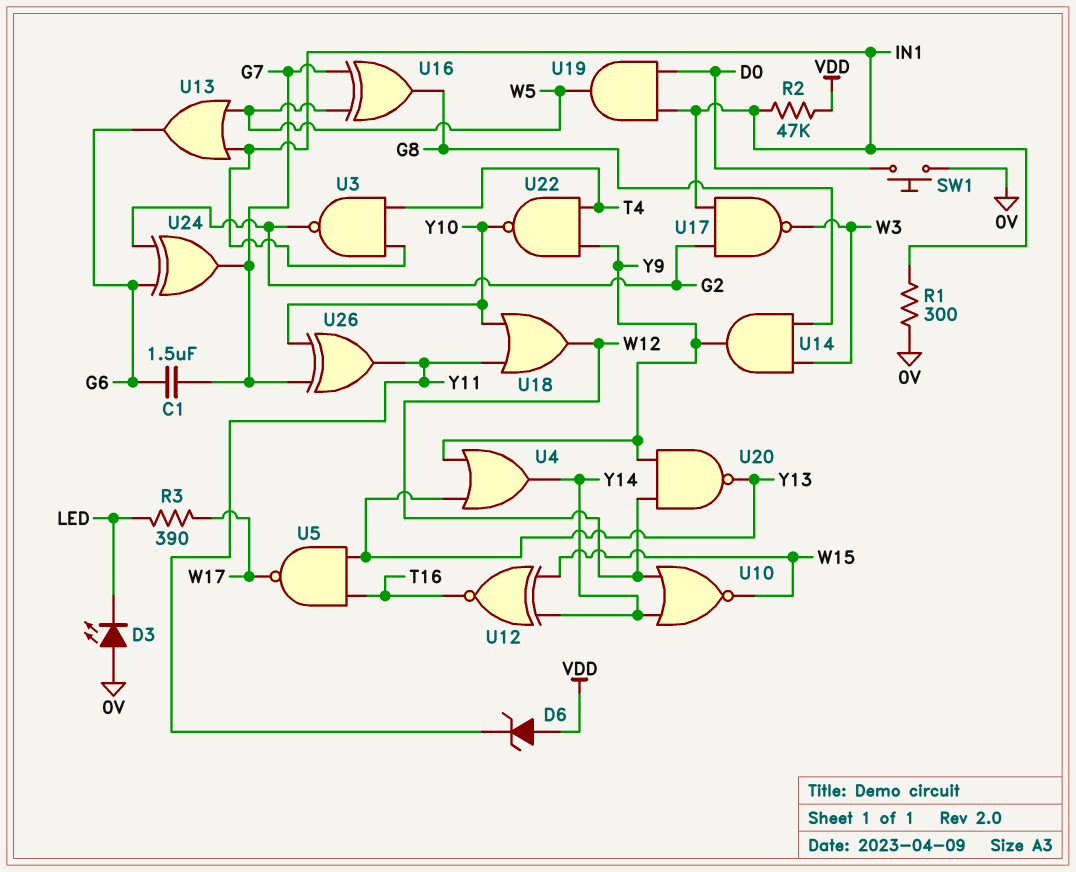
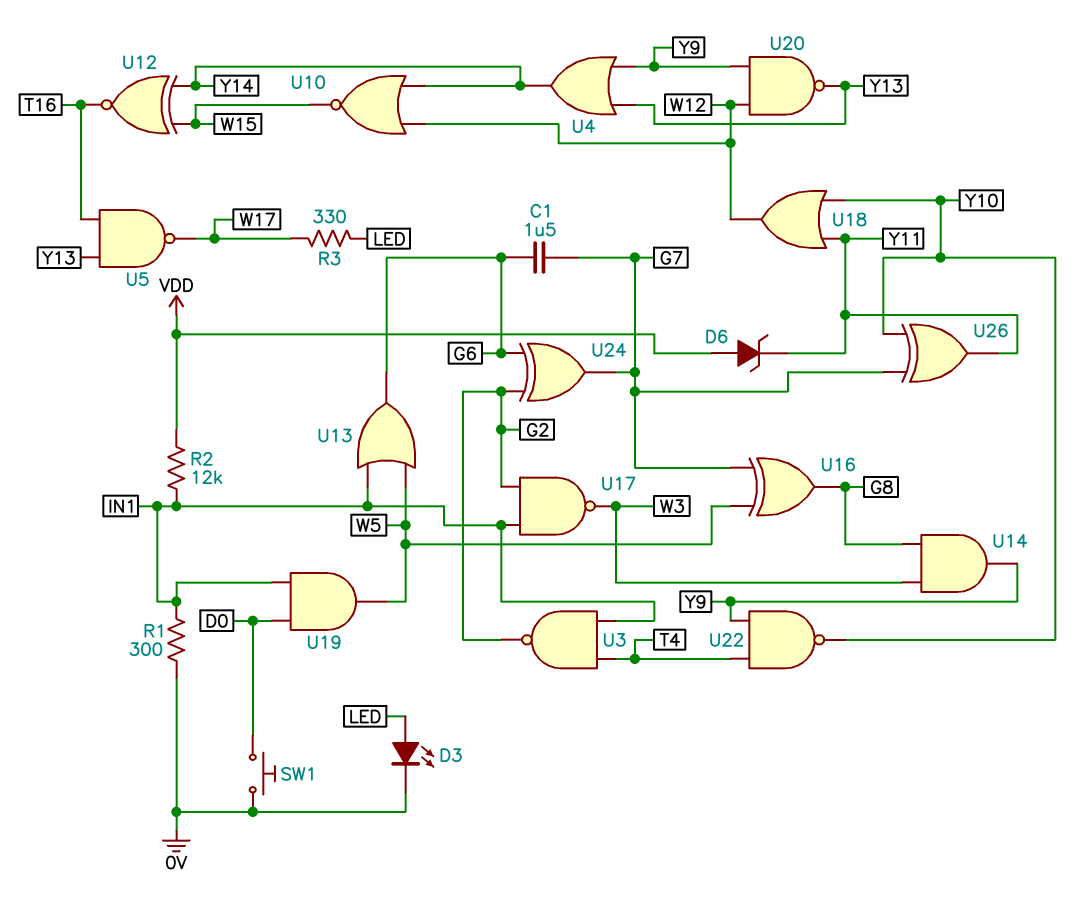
D3: LED (A 0V, K LED) -> LED (A LED, K 0V)
R2: 47k (IN1, VDD) -> 12k (IN1, VDD)
R3: 390 (LED, W17) -> 330 (LED, W17)

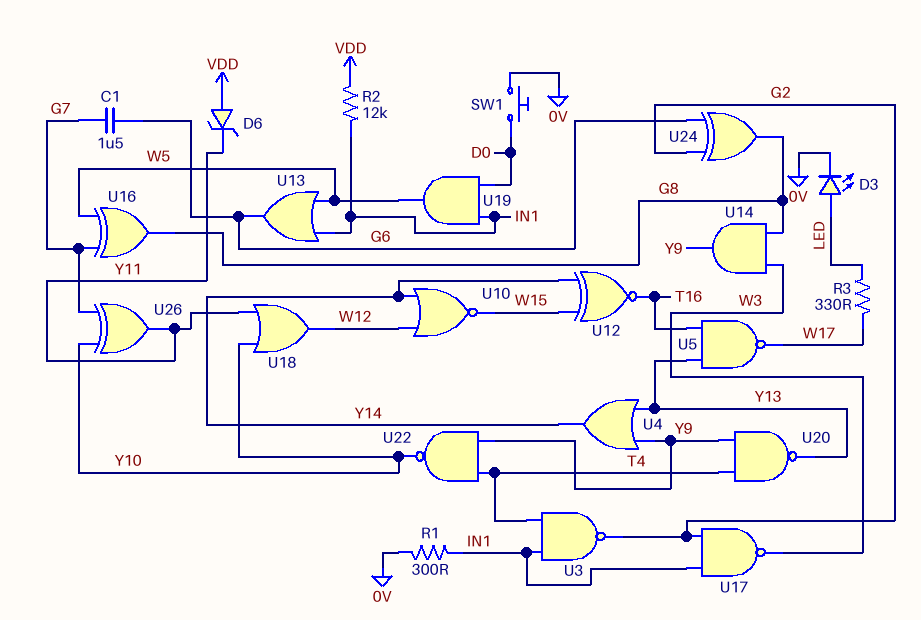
U20: NAND (in W12, in Y9, out Y13) -> NAND (in T4, in Y9, out Y13)
U24: XOR (in G2, in G6, out G7) -> XOR (in G2, in G6, out G8)

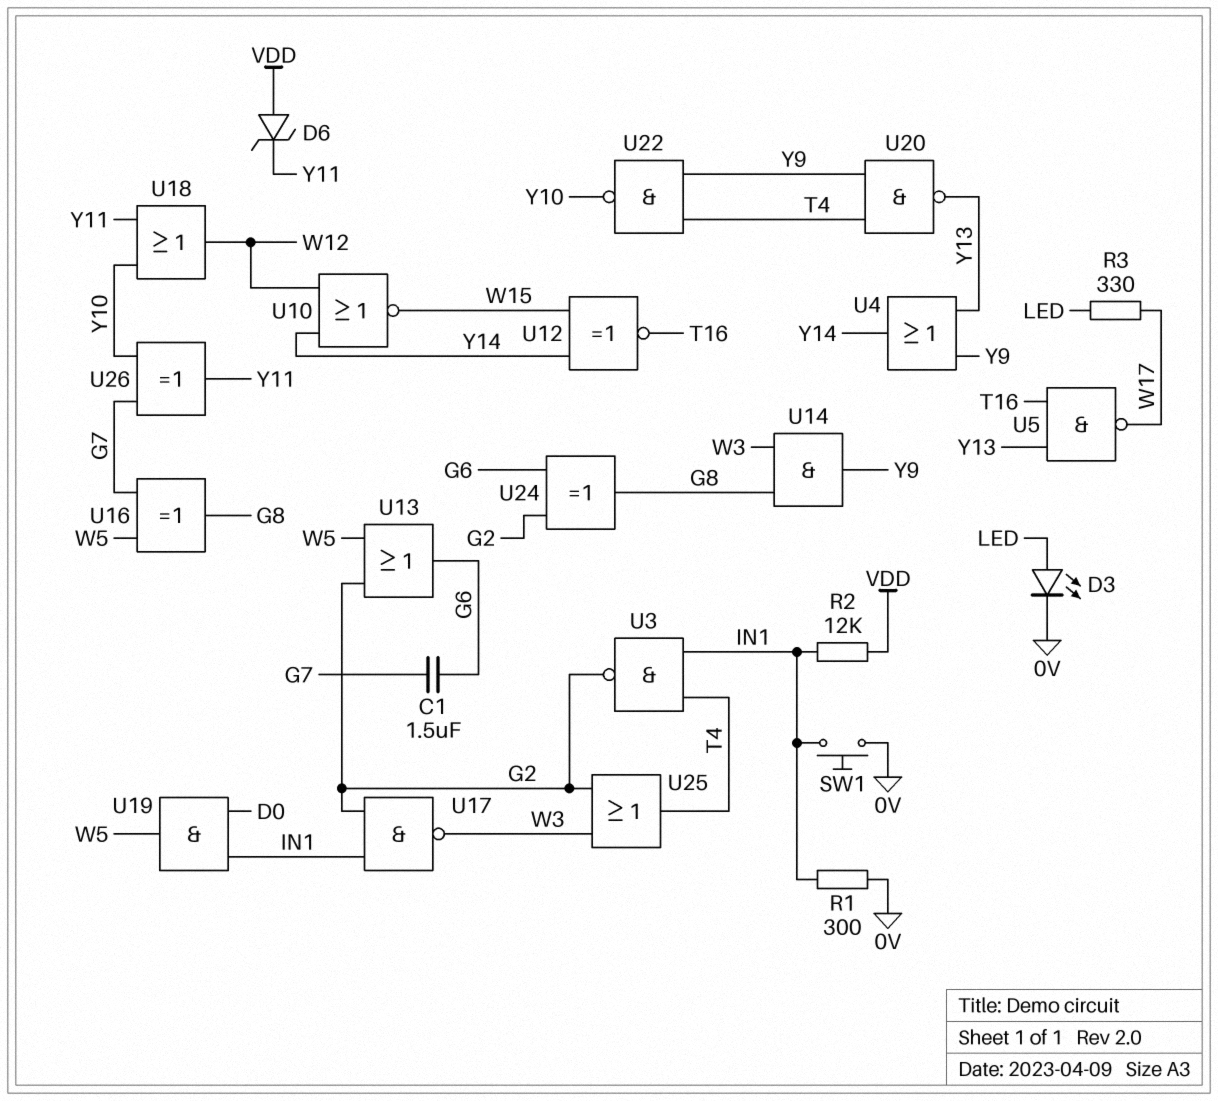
SW1: button (0V, D0) -> button (0V, IN1)
U13: OR (in IN1, in W5, out G6) -> OR (in G2, in W5, out G6)
U25: none -> OR (in G2, in W3, out T4)

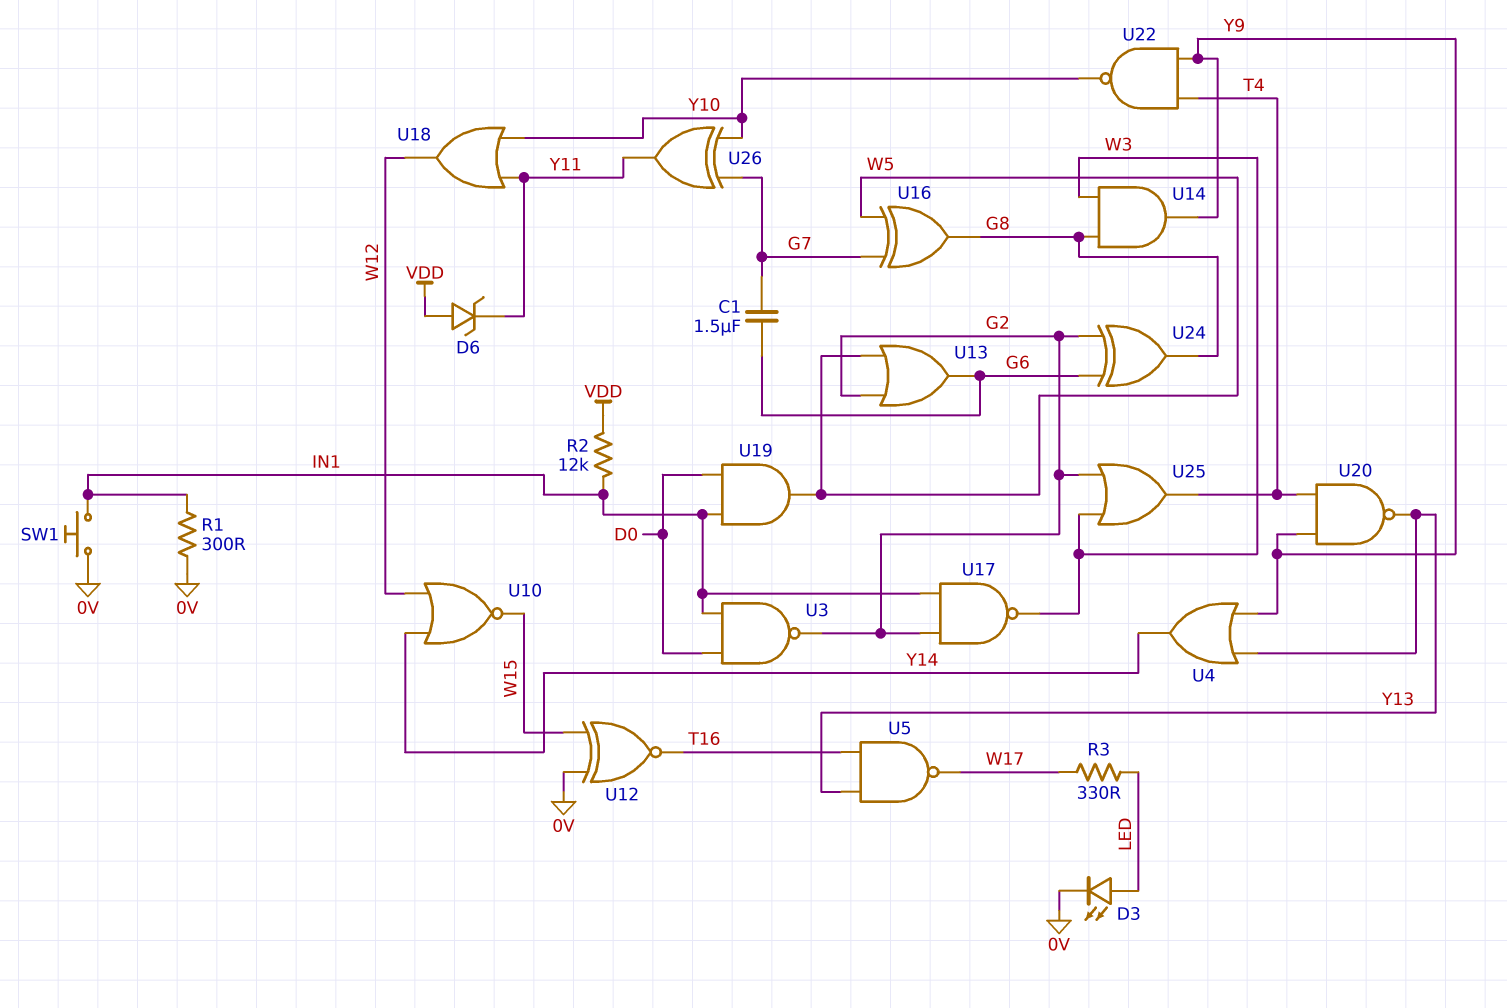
U3: NAND (in IN1, in T4, out G2) -> NAND (in D0, in IN1, out G2)
U12: XNOR (in W15, in Y14, out T16) -> XNOR (in 0V, in W15, out T16)

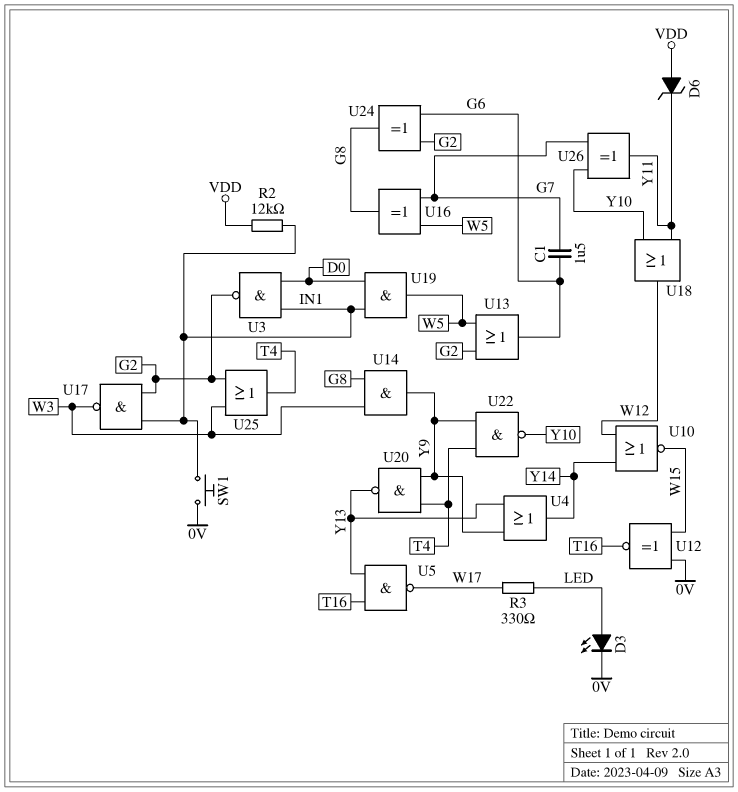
R1: 300 (0V, IN1) -> none

